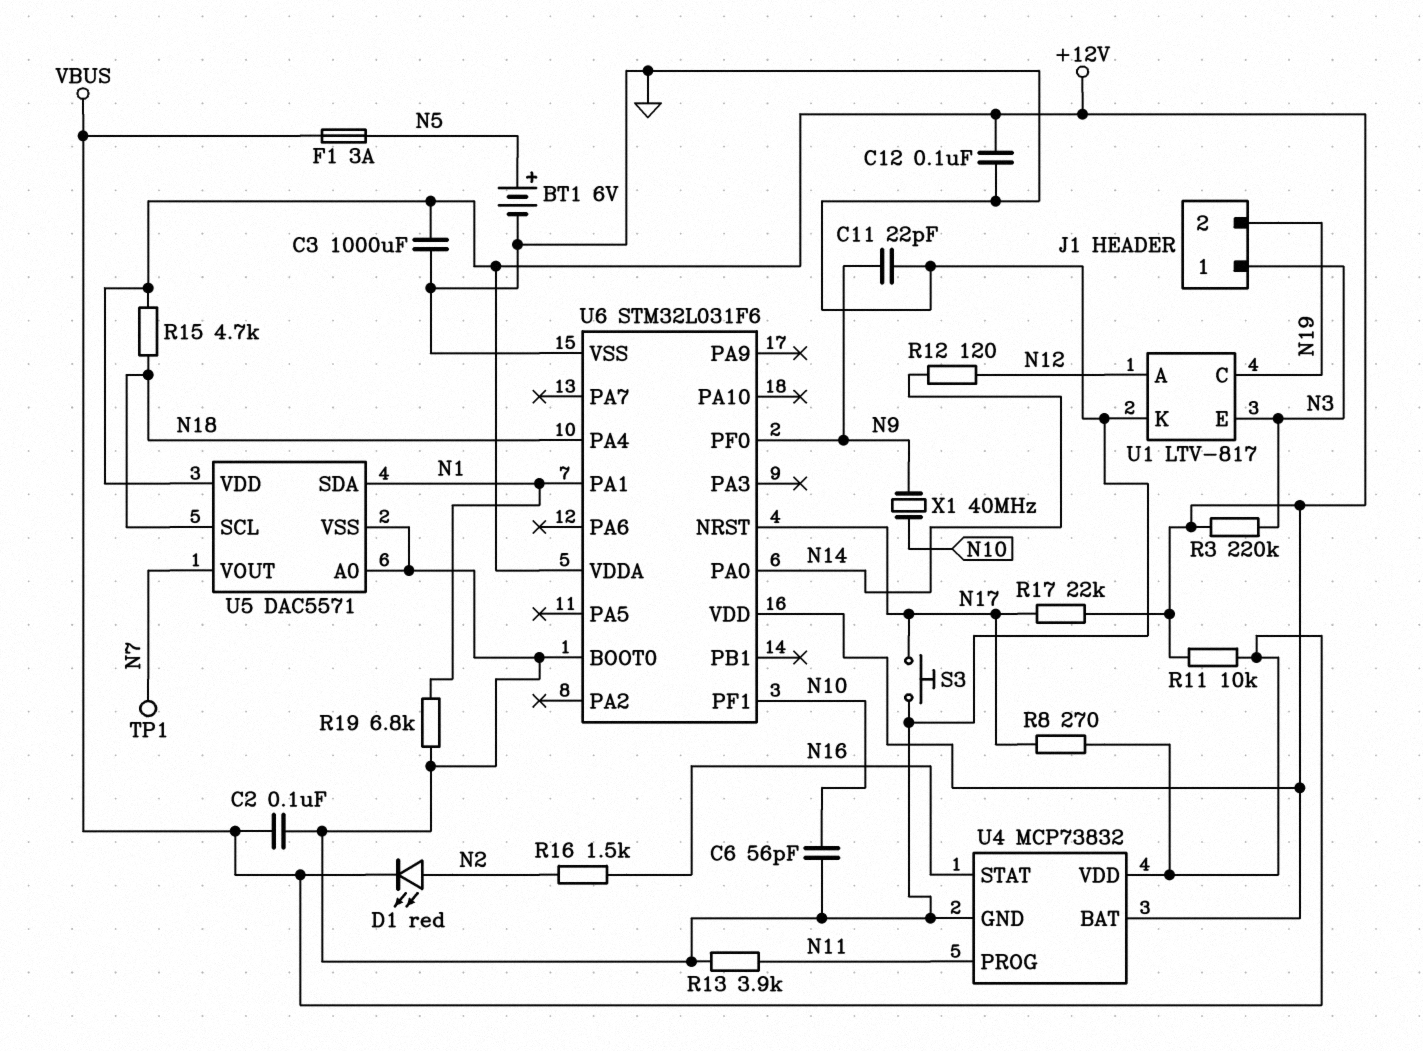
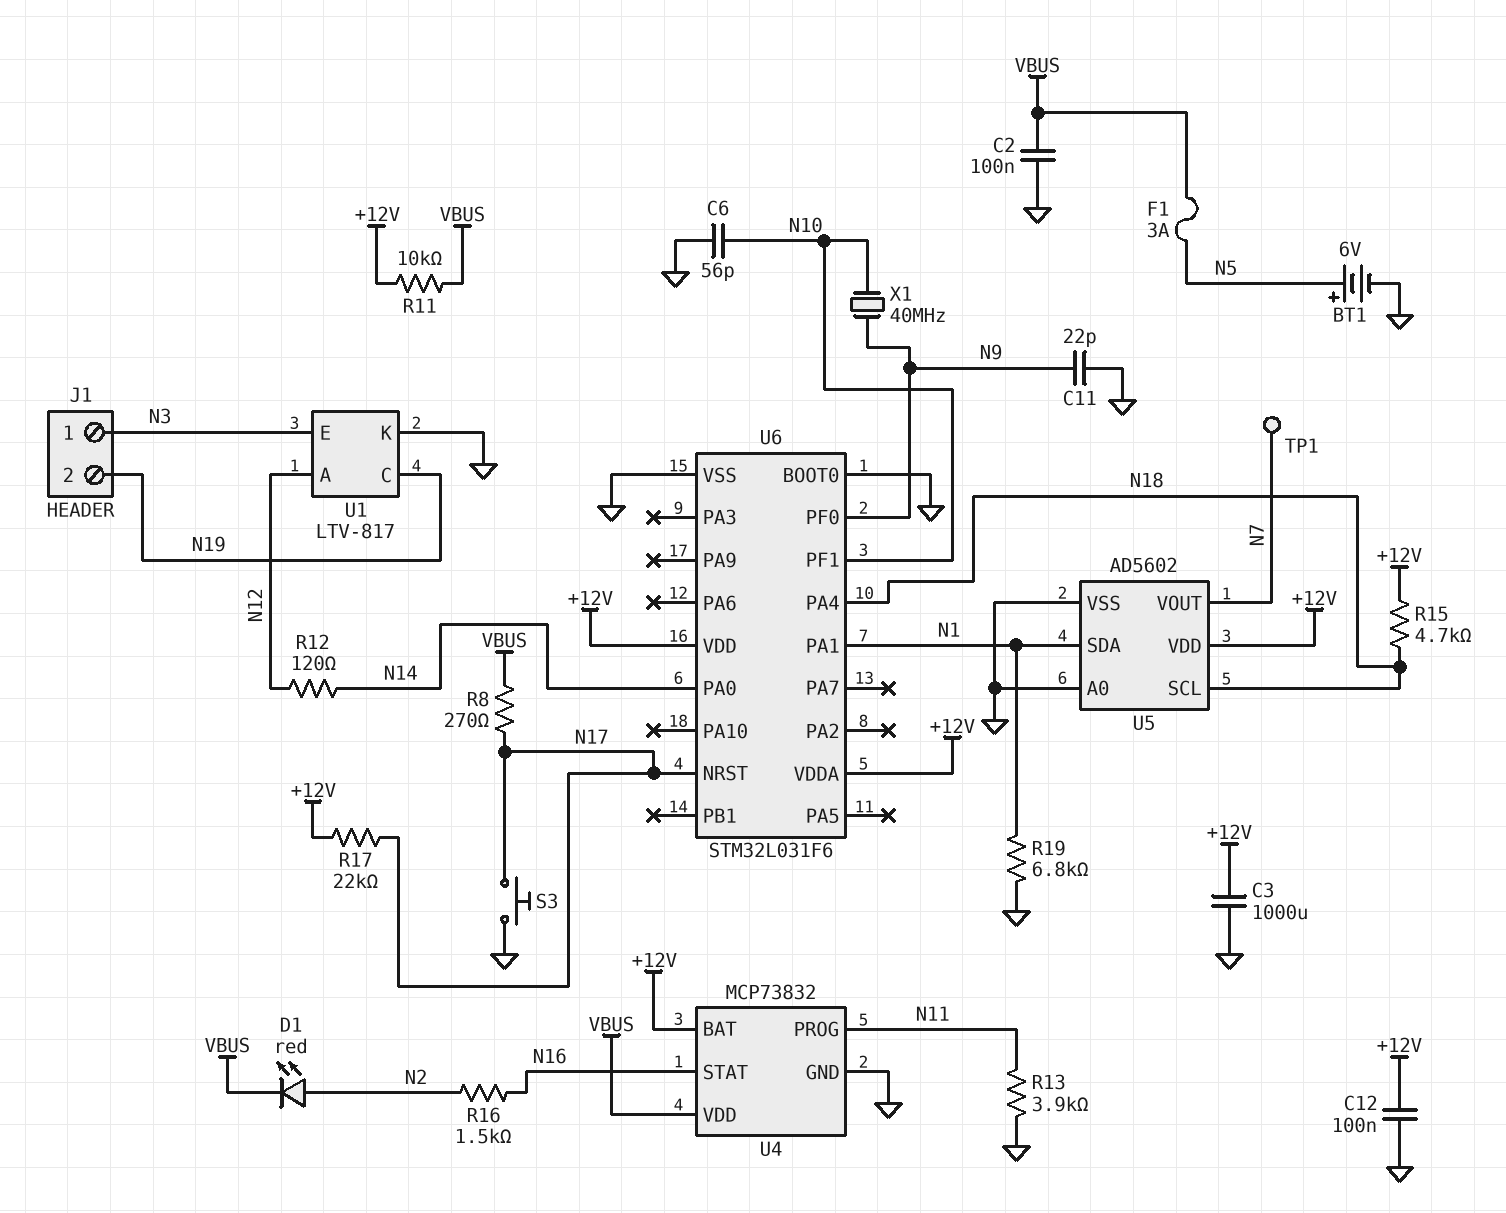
R3: 220k (+12V, N3) -> none
U5: DAC5571 -> AD5602

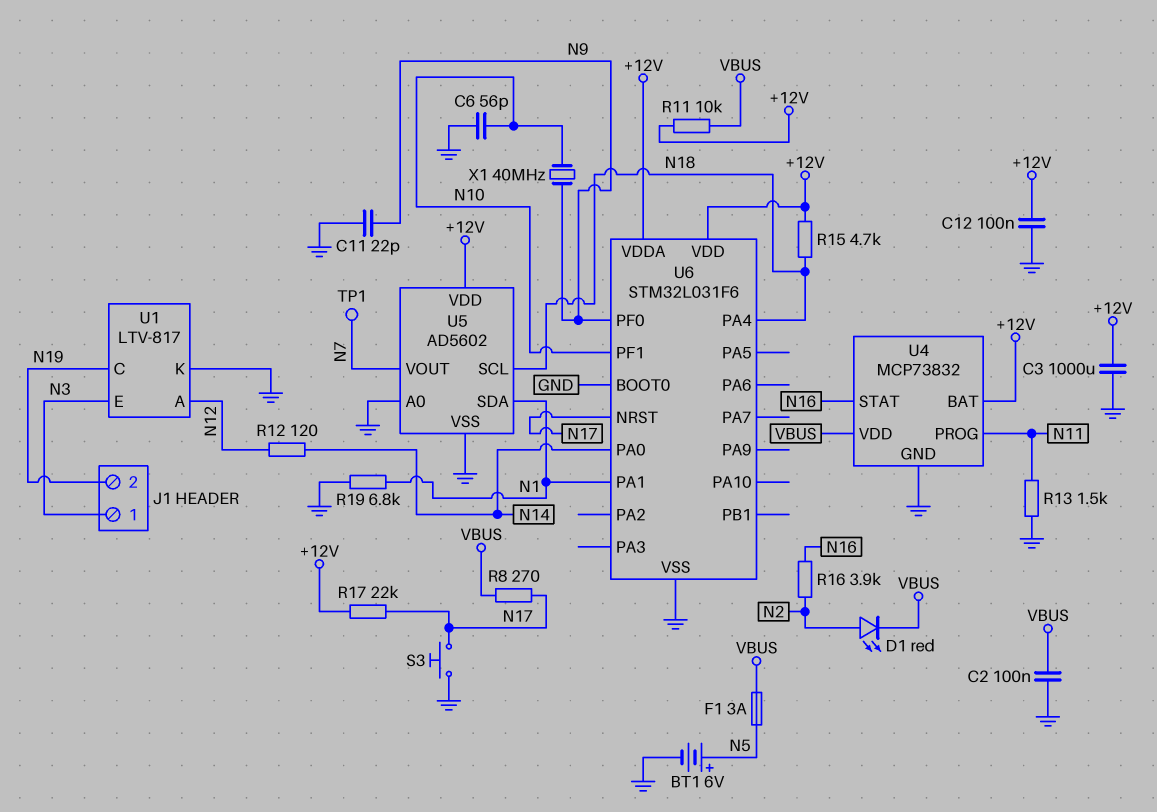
R13: 3.9k (GND, N11) -> 1.5k (GND, N11)
R16: 1.5k (N2, N16) -> 3.9k (N2, N16)

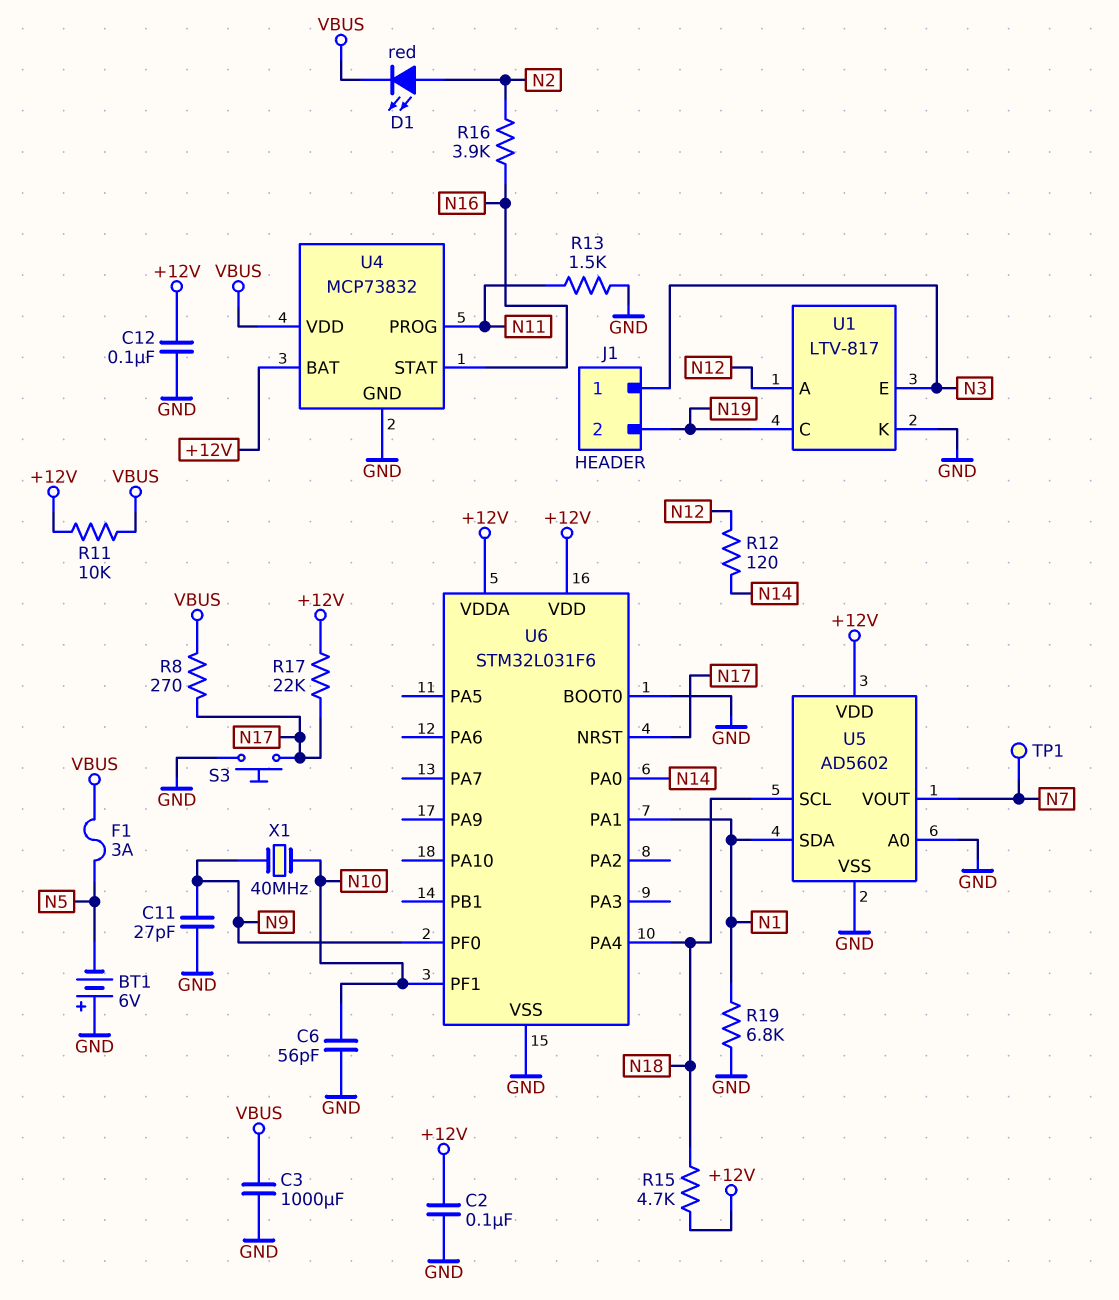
BT1: 6V (plus N5, minus GND) -> 6V (plus GND, minus N5)
C2: 100nF (GND, VBUS) -> 100nF (+12V, GND)
C3: 1000uF (+12V, GND) -> 1000uF (GND, VBUS)
C11: 22pF (GND, N9) -> 27pF (GND, N9)

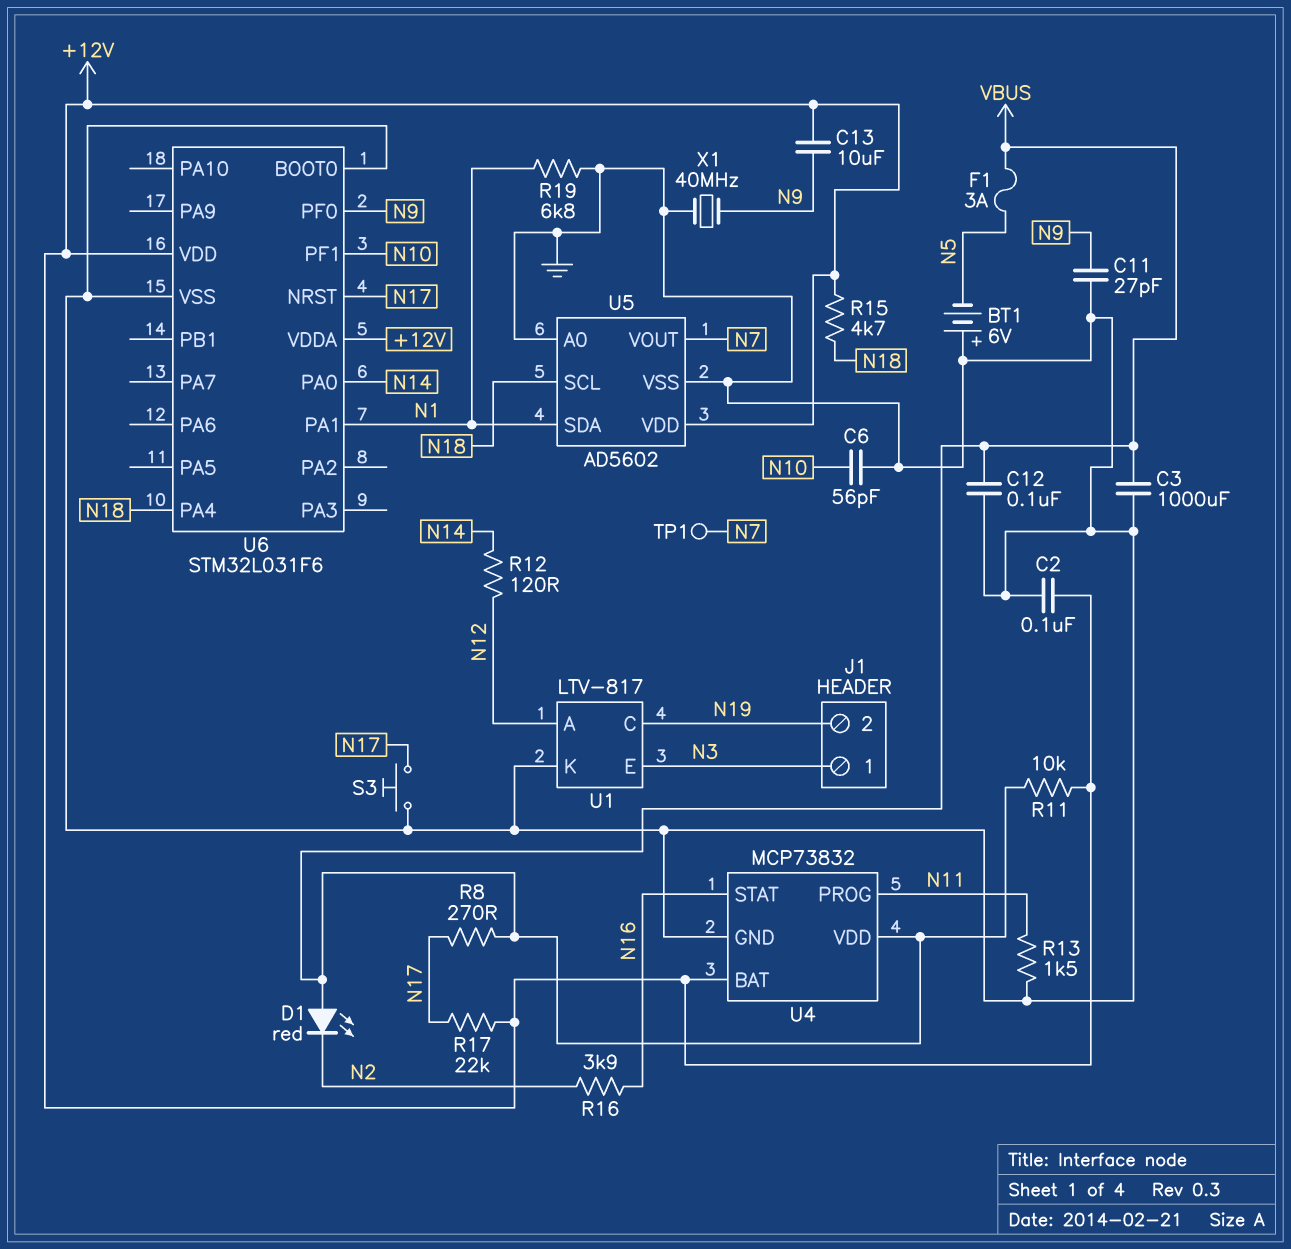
C12: 100nF (+12V, GND) -> 100nF (GND, VBUS)
C13: none -> 10uF (+12V, N9)
D1: LED red (A N2, K VBUS) -> LED red (A VBUS, K N2)
X1: 40MHz (N9, N10) -> 40MHz (GND, N9)

